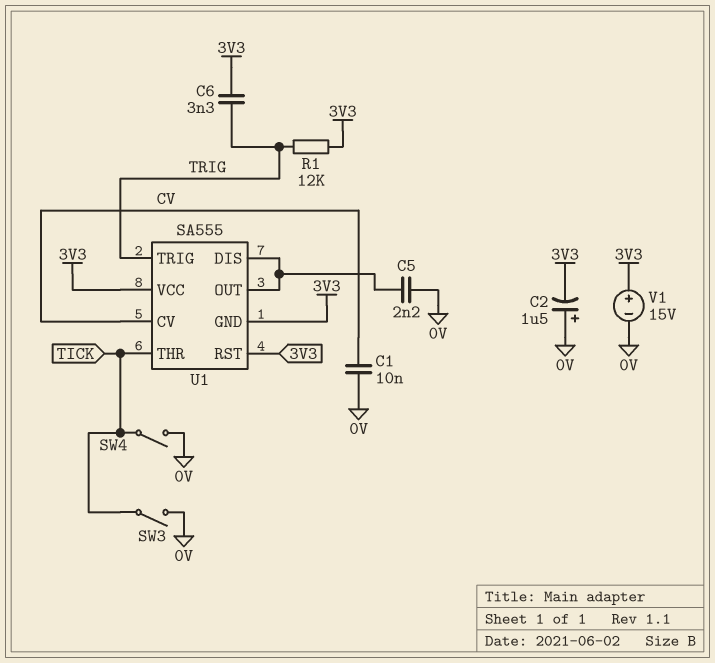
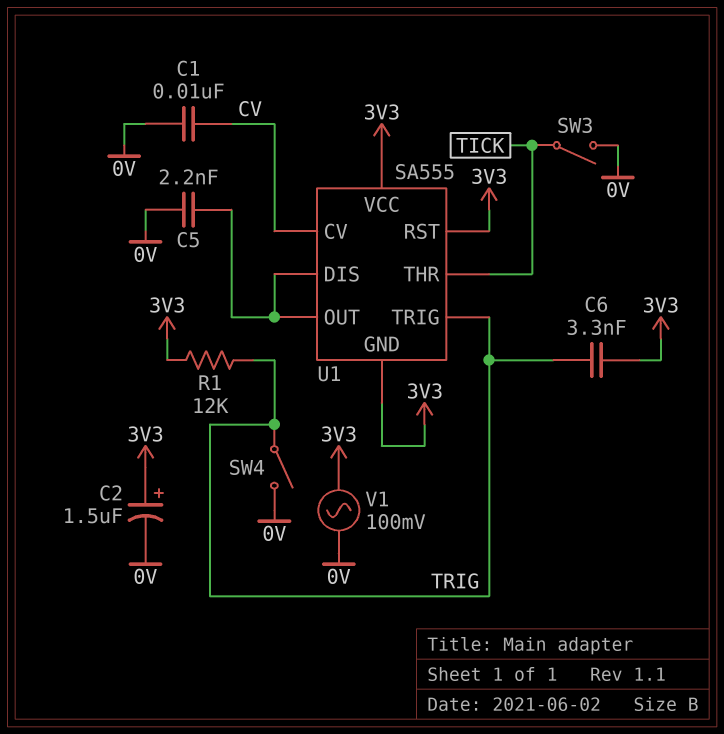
C2: 1.5uF (plus 0V, minus 3V3) -> 1.5uF (plus 3V3, minus 0V)
SW4: switch (0V, TICK) -> switch (0V, TRIG)
V1: 15V (plus 3V3, minus 0V) -> AC 100mV (0V, 3V3)

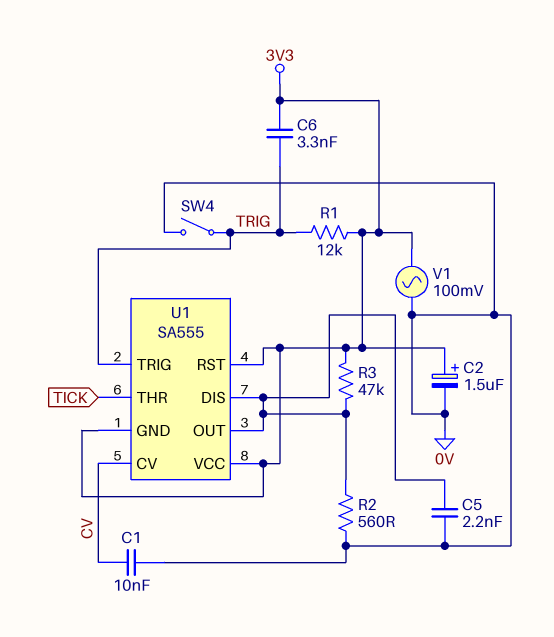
R2: none -> 560 (0V, U1/DIS)
R3: none -> 47k (3V3, U1/DIS)
SW3: switch (0V, TICK) -> none

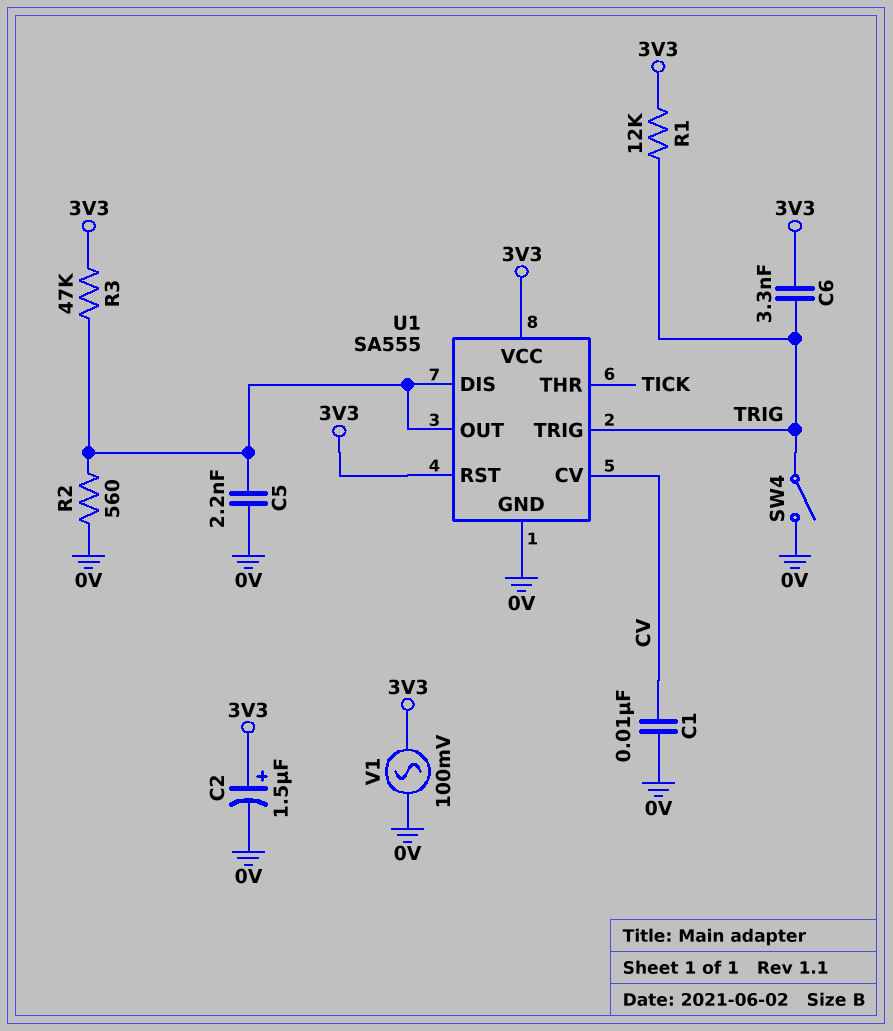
U1 pin GND: 3V3 -> 0V

